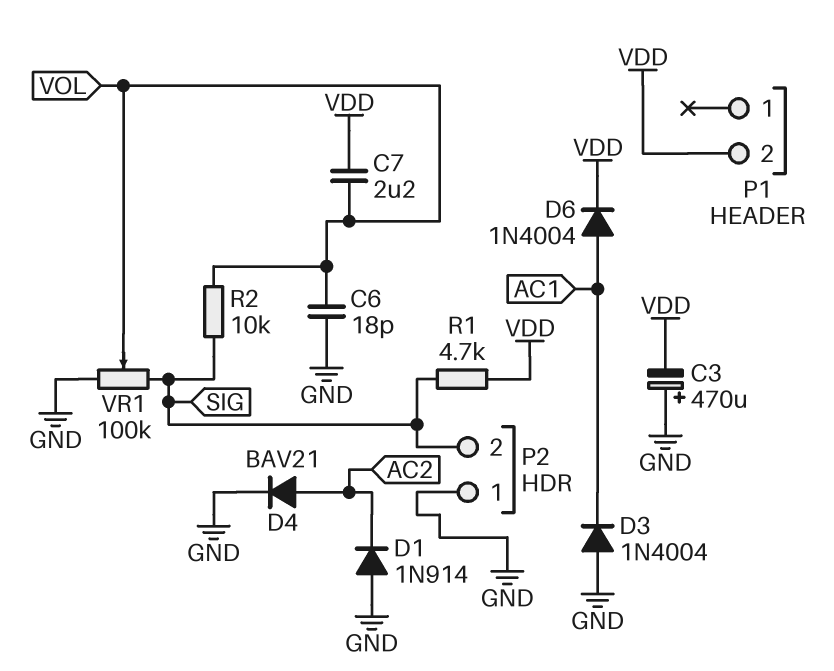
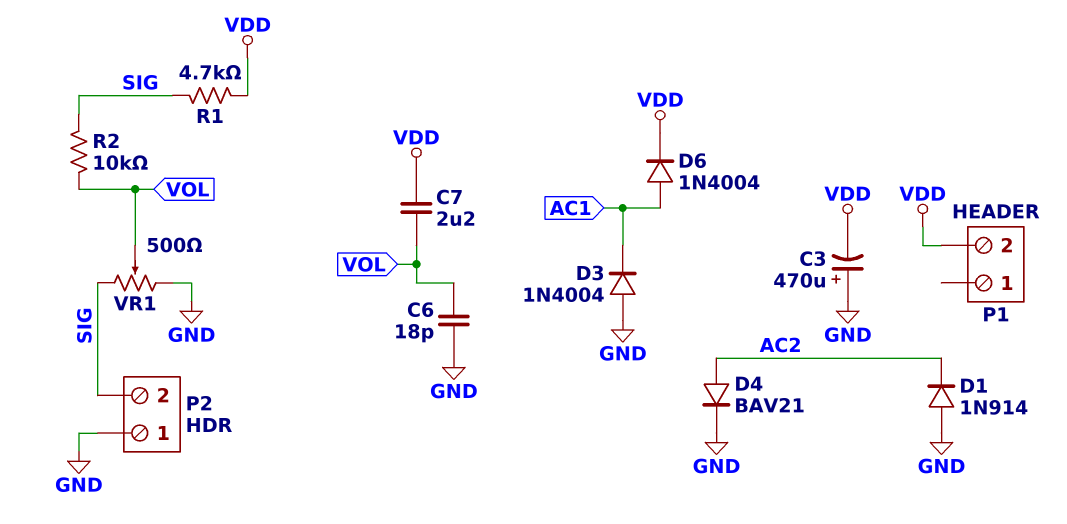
VR1: 100k (GND, SIG, wiper VOL) -> 500 (GND, SIG, wiper VOL)

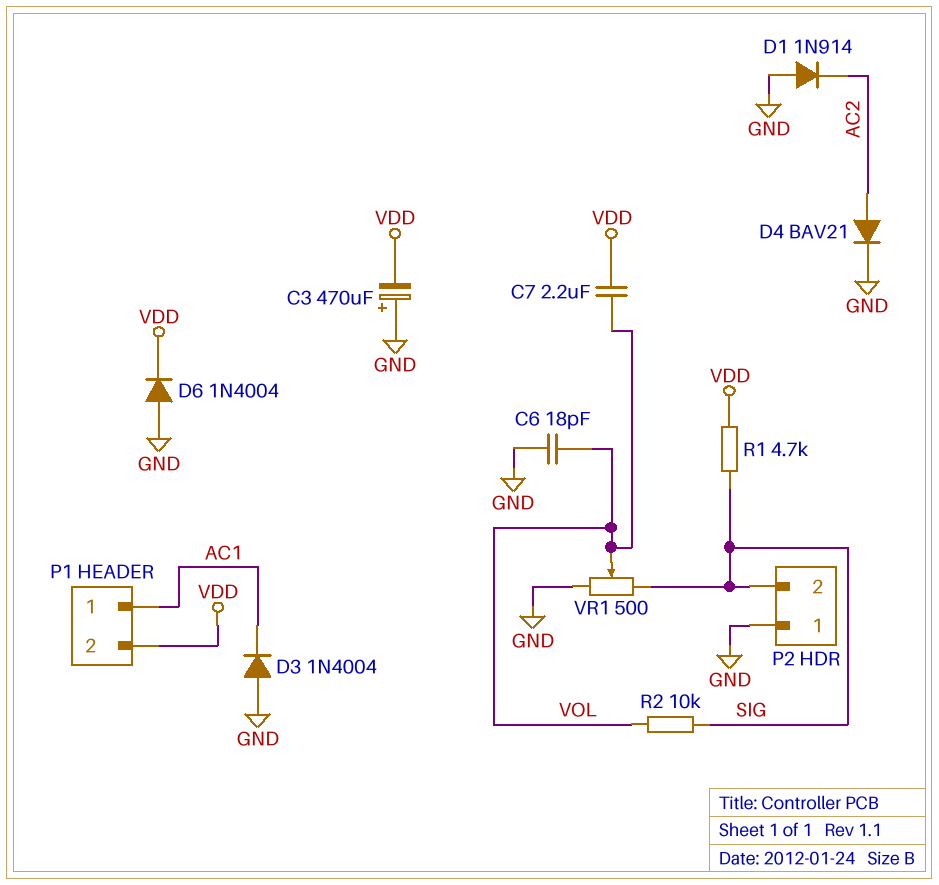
D6: diode 1N4004 (A AC1, K VDD) -> diode 1N4004 (A GND, K VDD)
P1 pin 1: none -> AC1

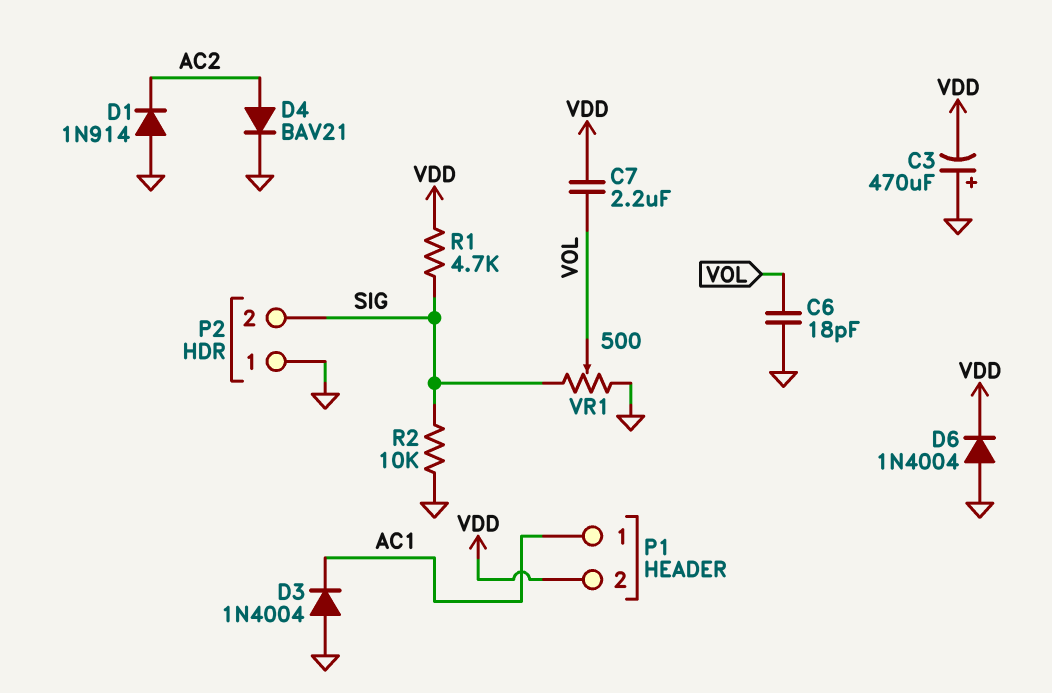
R2: 10k (SIG, VOL) -> 10k (GND, SIG)

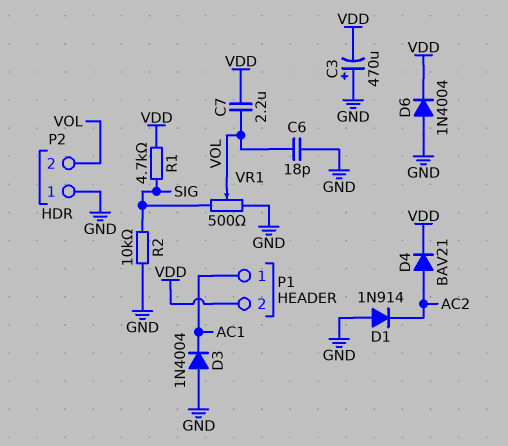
D4: diode BAV21 (A AC2, K GND) -> diode BAV21 (A AC2, K VDD)
P2 pin 2: SIG -> VOL

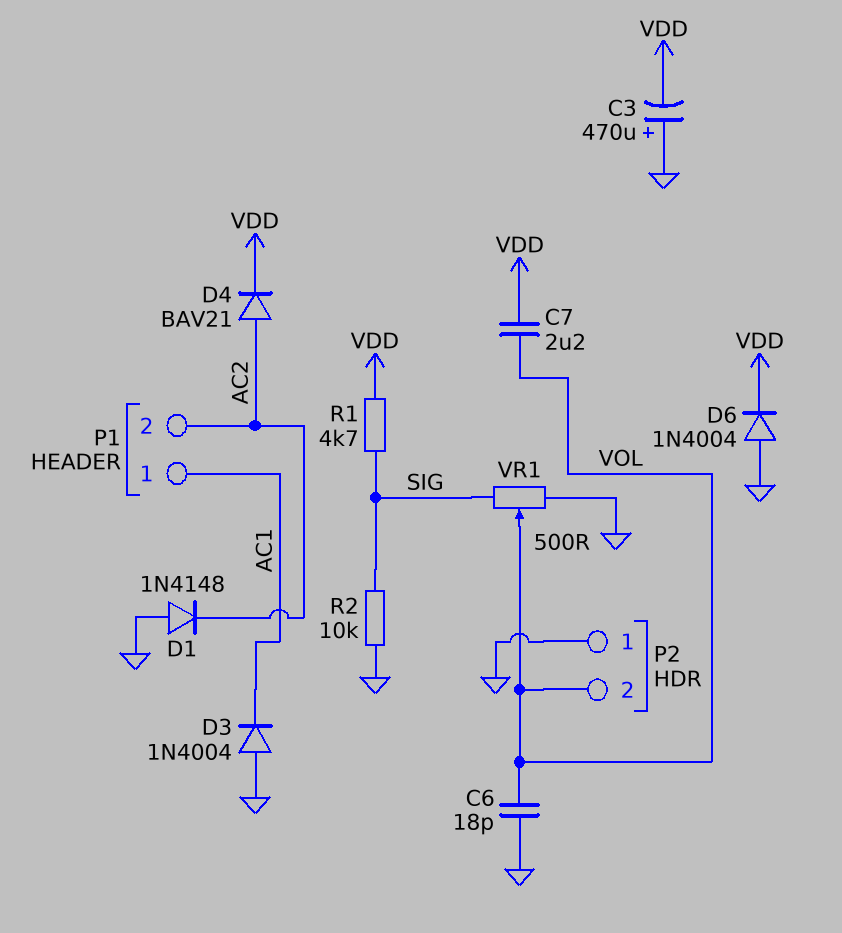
D1: diode 1N914 (A GND, K AC2) -> diode 1N4148 (A GND, K AC2)
P1 pin 2: VDD -> AC2

